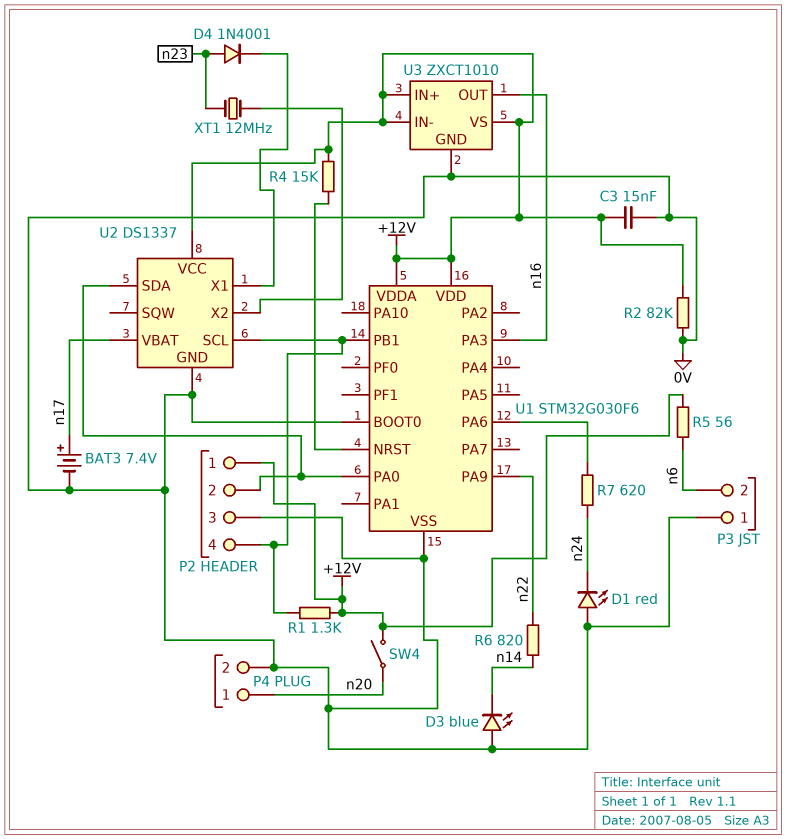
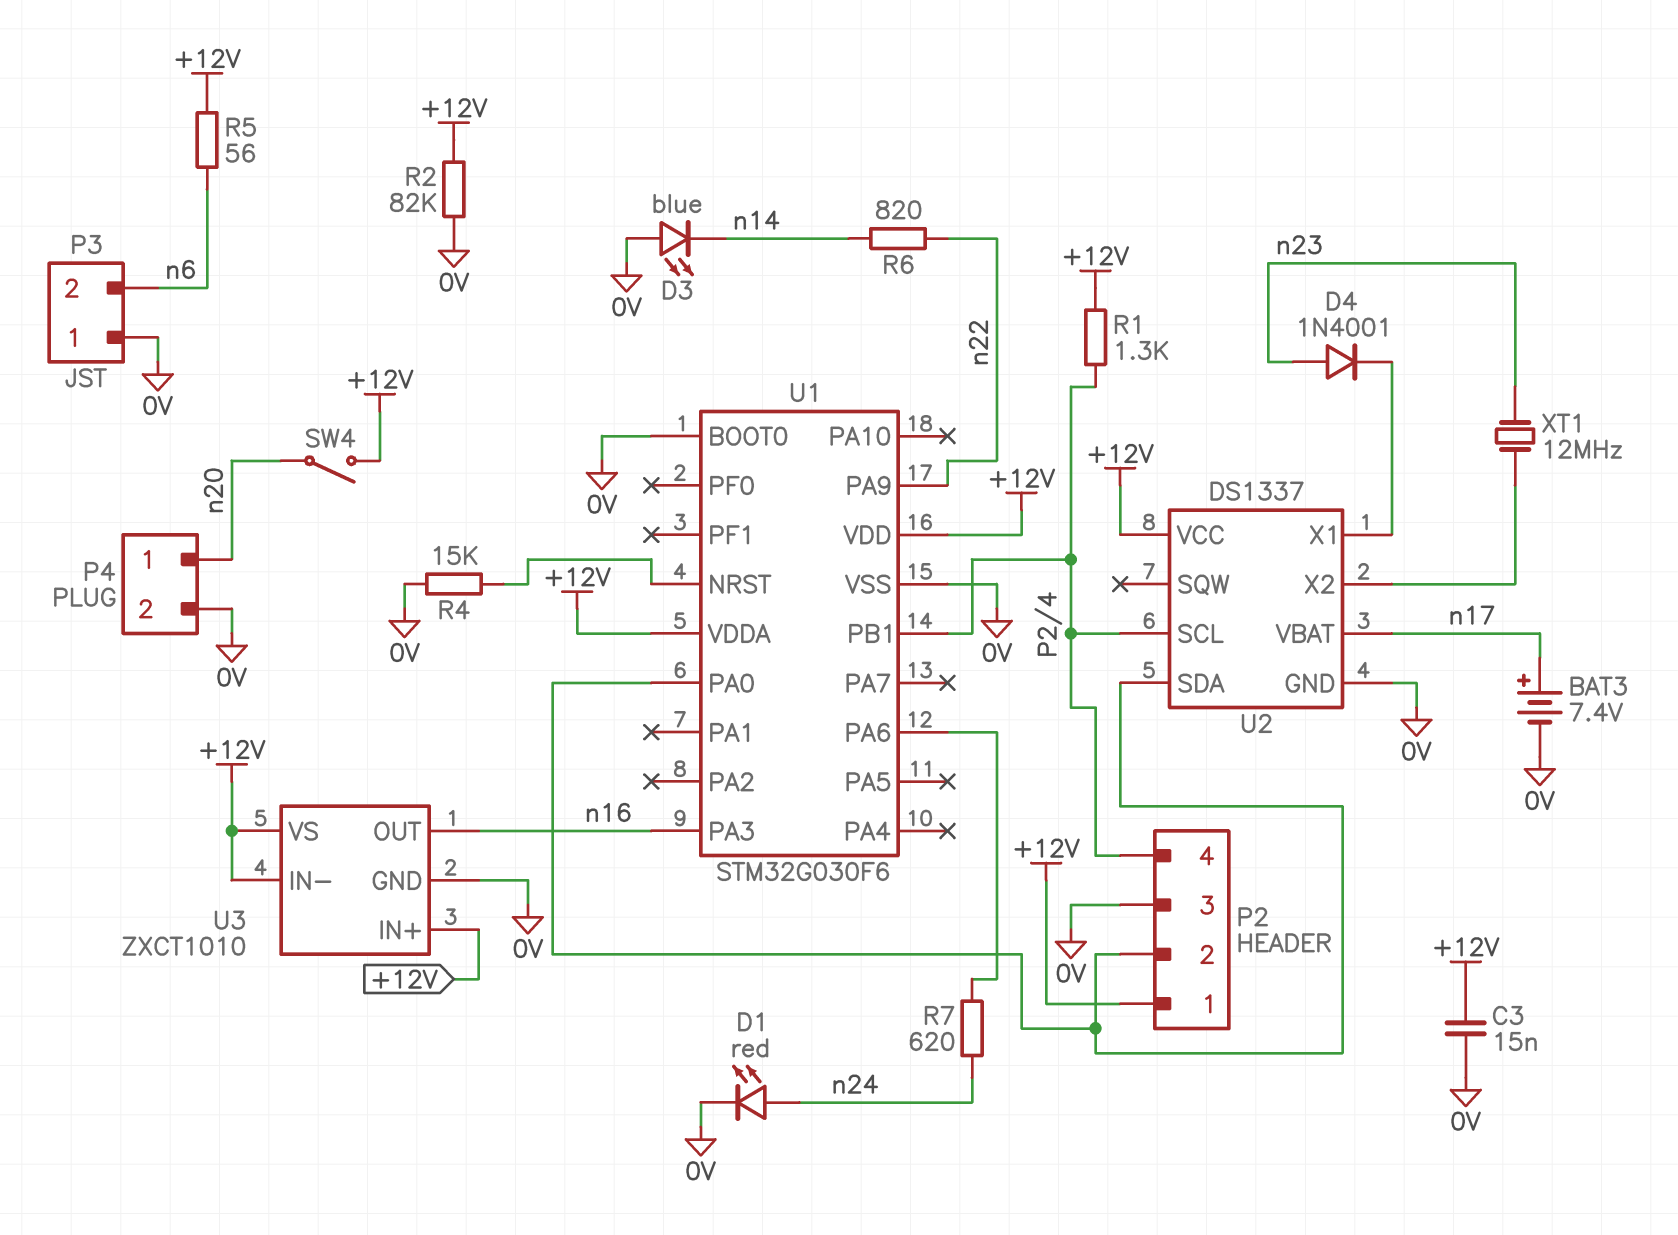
D1: LED red (A 0V, K n24) -> LED red (A n24, K 0V)
R4: 15k (+12V, U1/NRST) -> 15k (0V, U1/NRST)

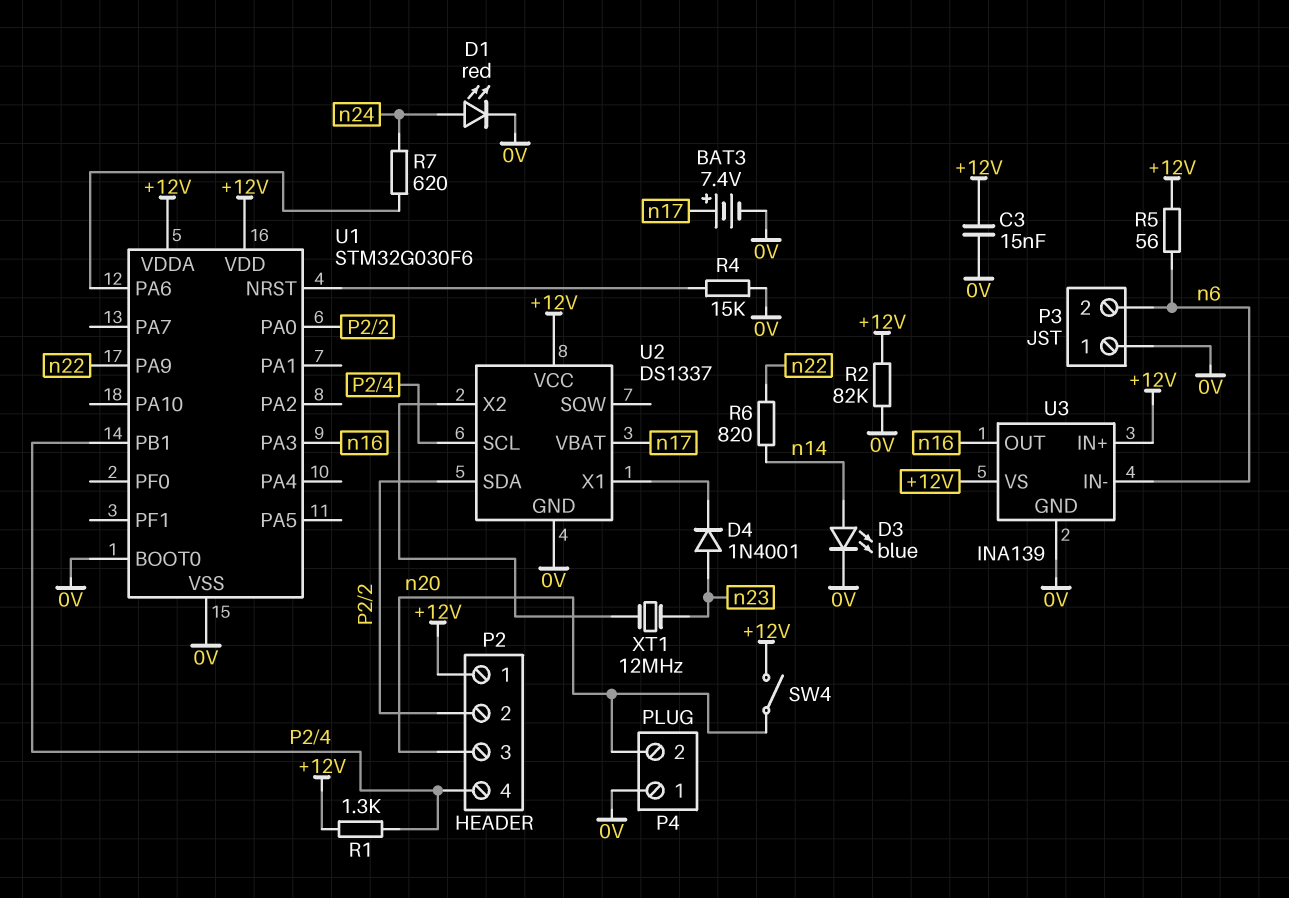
D3: LED blue (A 0V, K n14) -> LED blue (A n14, K 0V)
P2 pin 3: 0V -> n20
P4 pin 1: n20 -> 0V
P4 pin 2: 0V -> n20
U3: ZXCT1010 -> INA139
U3 pin IN-: +12V -> n6

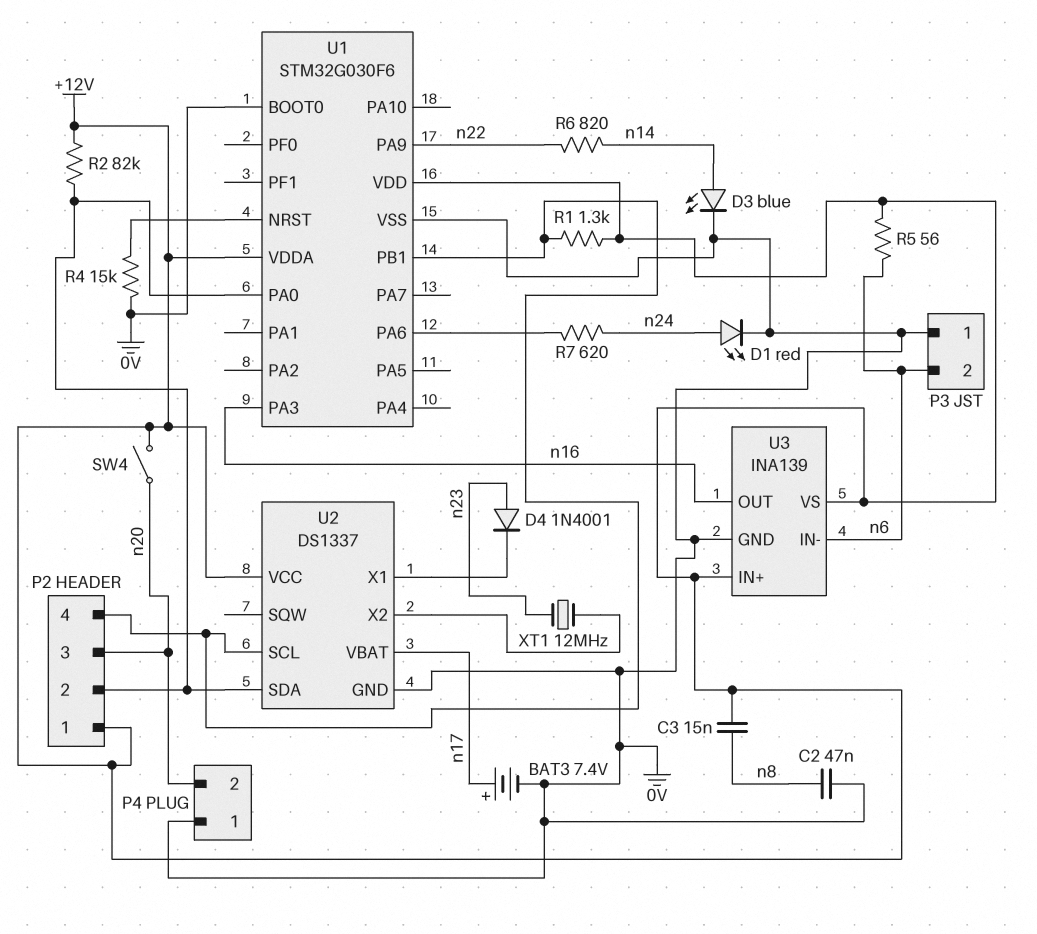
C2: none -> 47nF (0V, n8)
C3: 15nF (+12V, 0V) -> 15nF (+12V, n8)
R2: 82k (+12V, 0V) -> 82k (+12V, P2/2)

